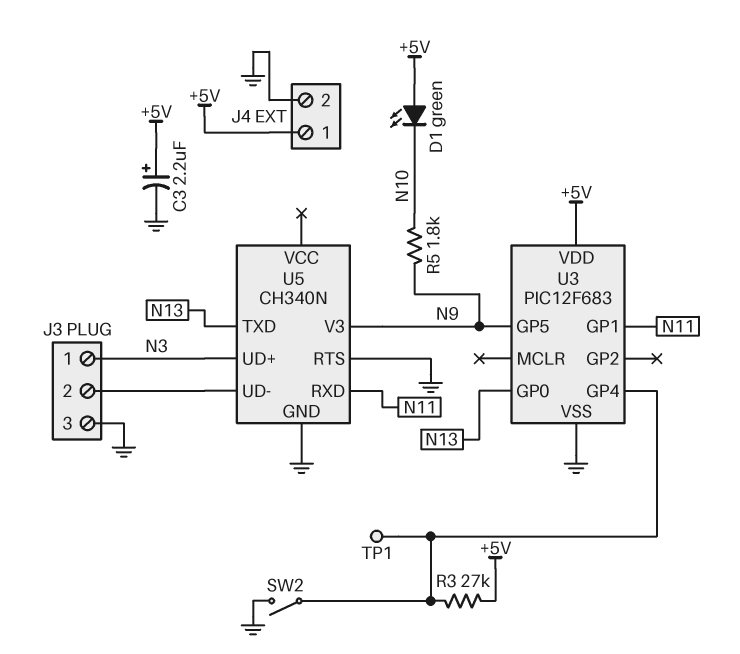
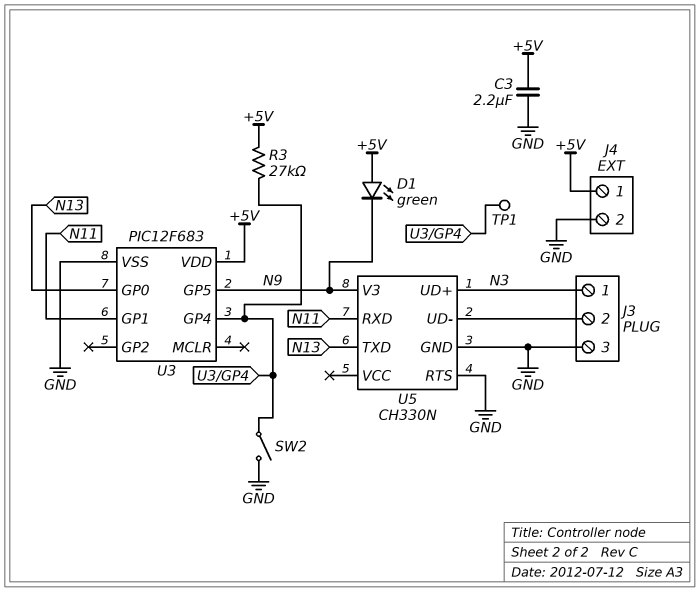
C3: 2.2uF (plus +5V, minus GND) -> 2.2uF (+5V, GND)
D1: LED green (A +5V, K N10) -> LED green (A +5V, K N9)
R5: 1.8k (N9, N10) -> none
U5: CH340N -> CH330N

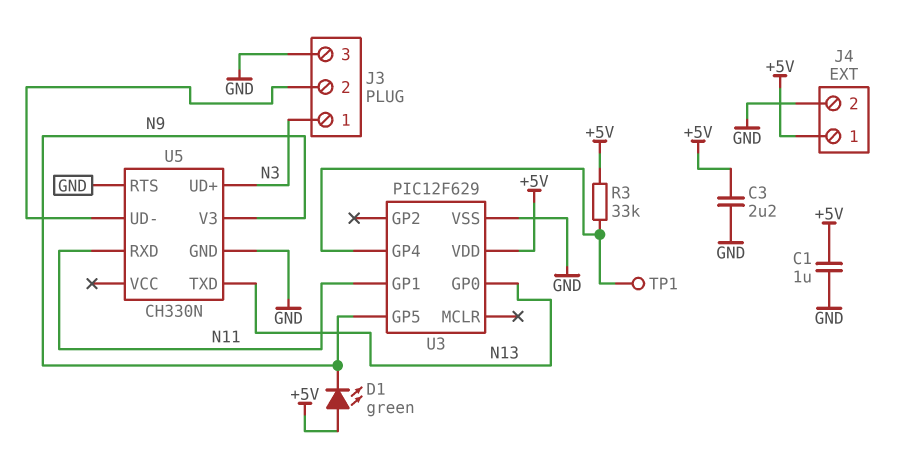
C1: none -> 1uF (+5V, GND)
R3: 27k (+5V, U3/GP4) -> 33k (+5V, U3/GP4)
SW2: switch (GND, U3/GP4) -> none
U3: PIC12F683 -> PIC12F629

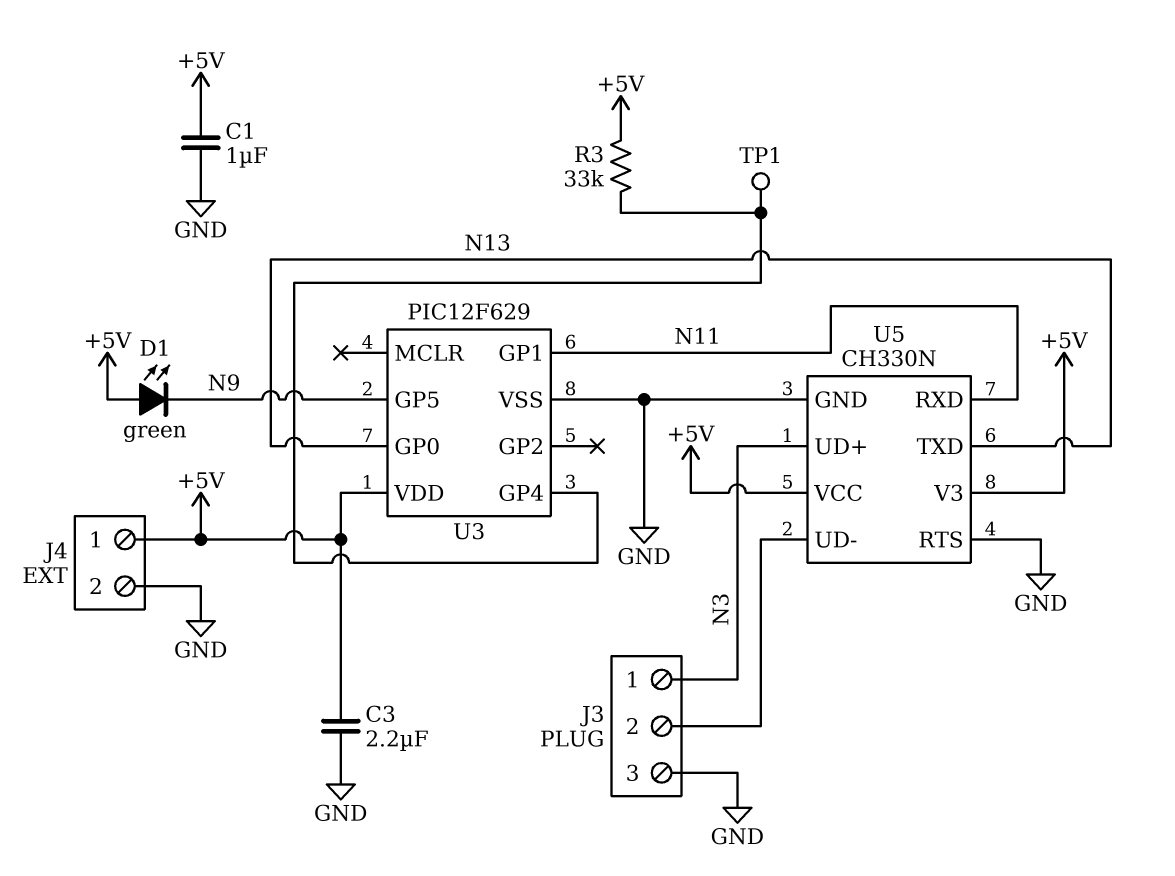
U5 pin V3: N9 -> +5V
U5 pin VCC: none -> +5V

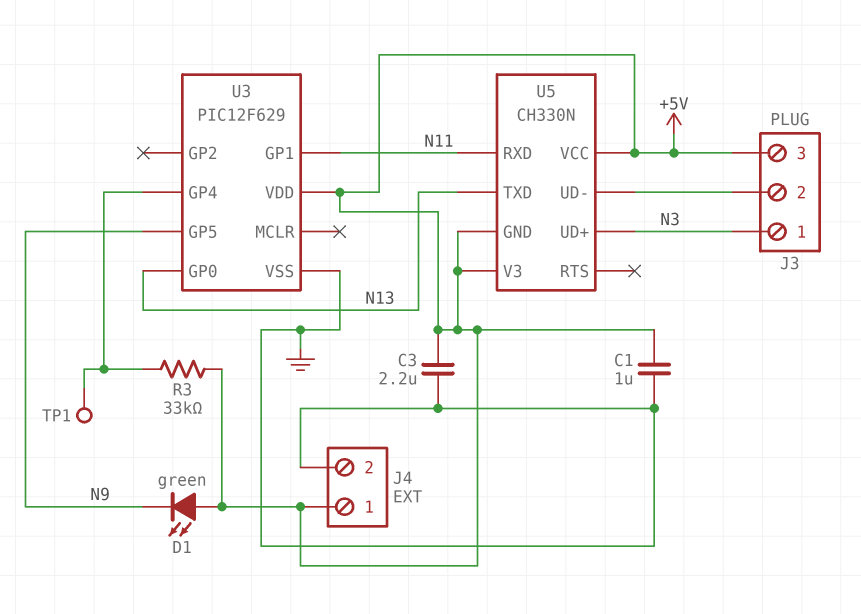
J3 pin 3: GND -> +5V
U5 pin GND: GND -> +5V
U5 pin RTS: GND -> none

